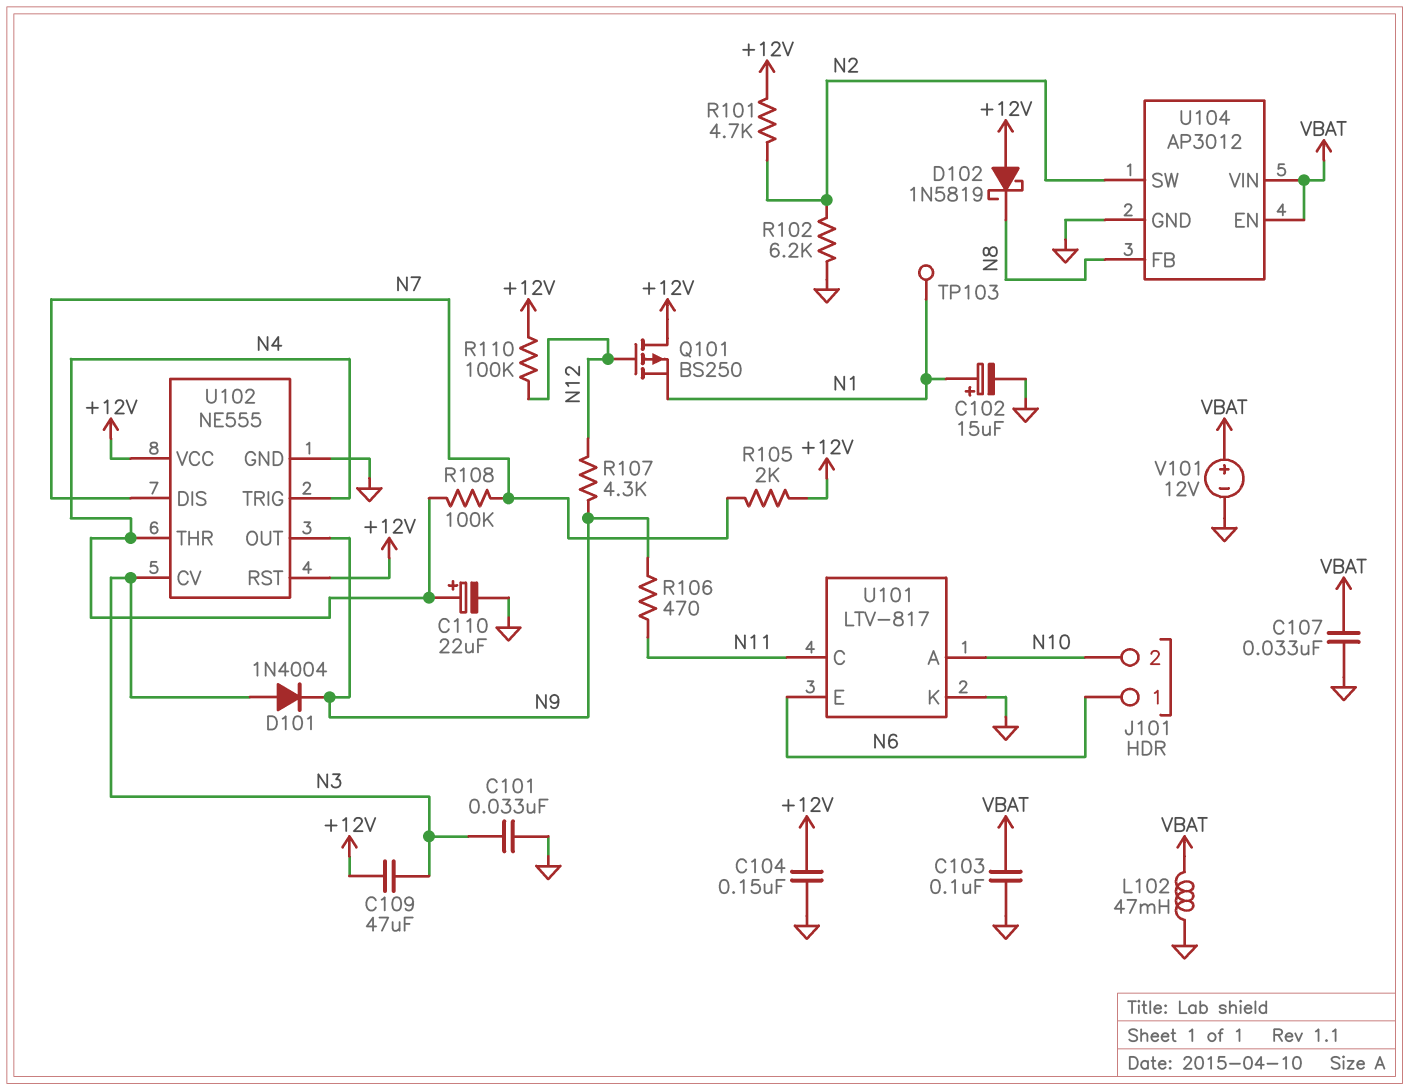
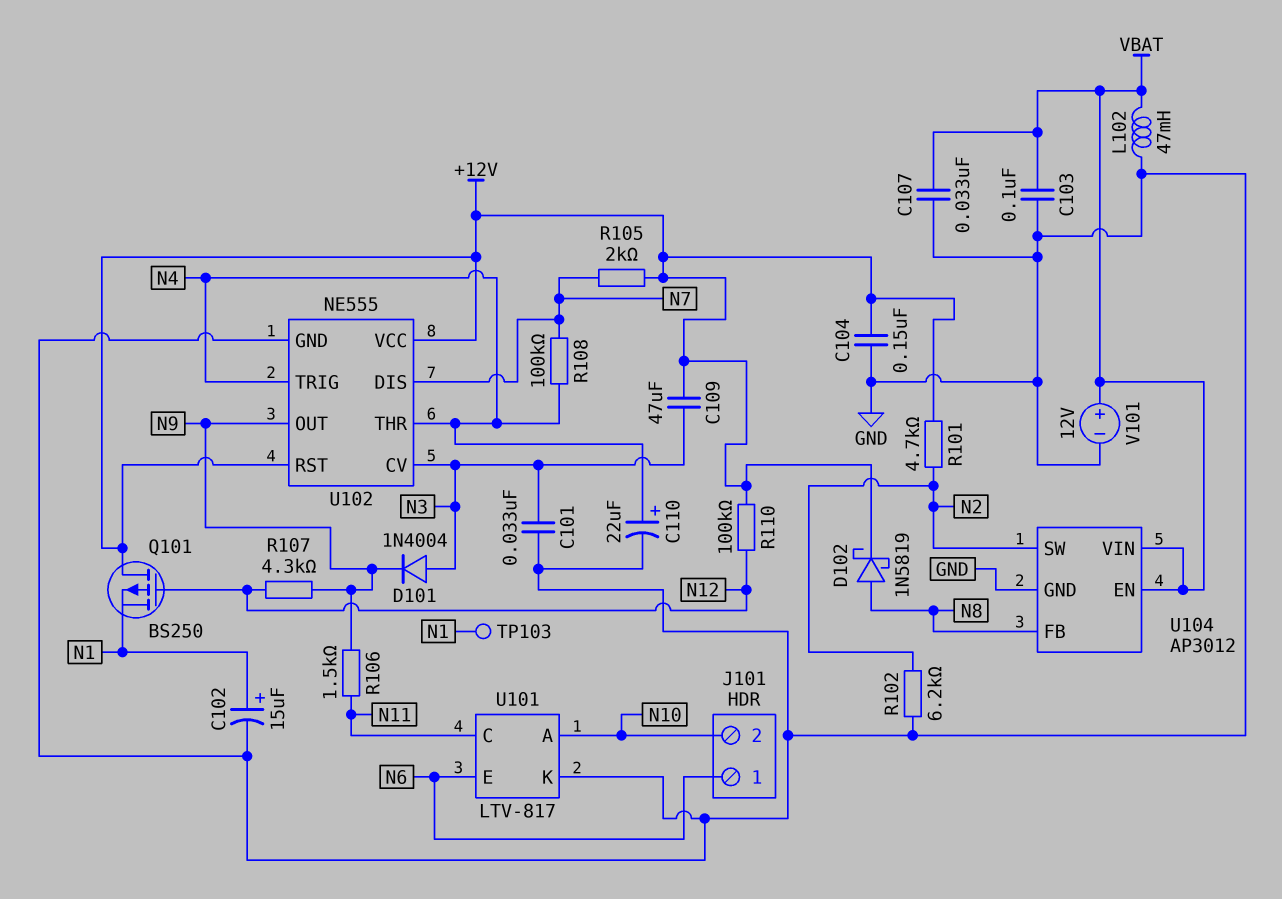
D102: schottky 1N5819 (A +12V, K N8) -> schottky 1N5819 (A N8, K +12V)
R106: 470 (N9, N11) -> 1.5k (N9, N11)

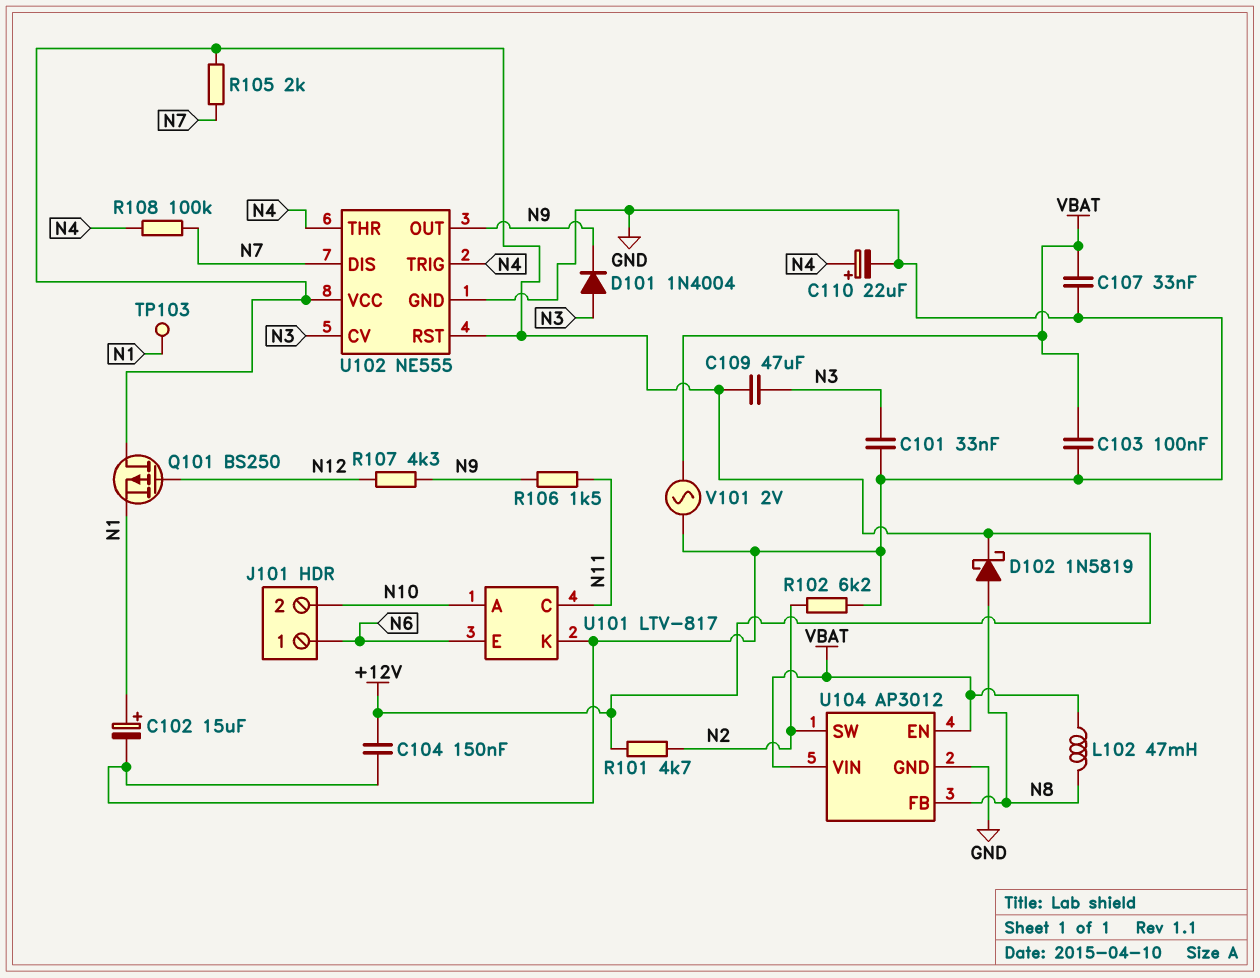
L102: 47mH (GND, VBAT) -> 47mH (N8, VBAT)
R110: 100k (+12V, N12) -> none
V101: 12V (plus VBAT, minus GND) -> AC 2V (GND, VBAT)

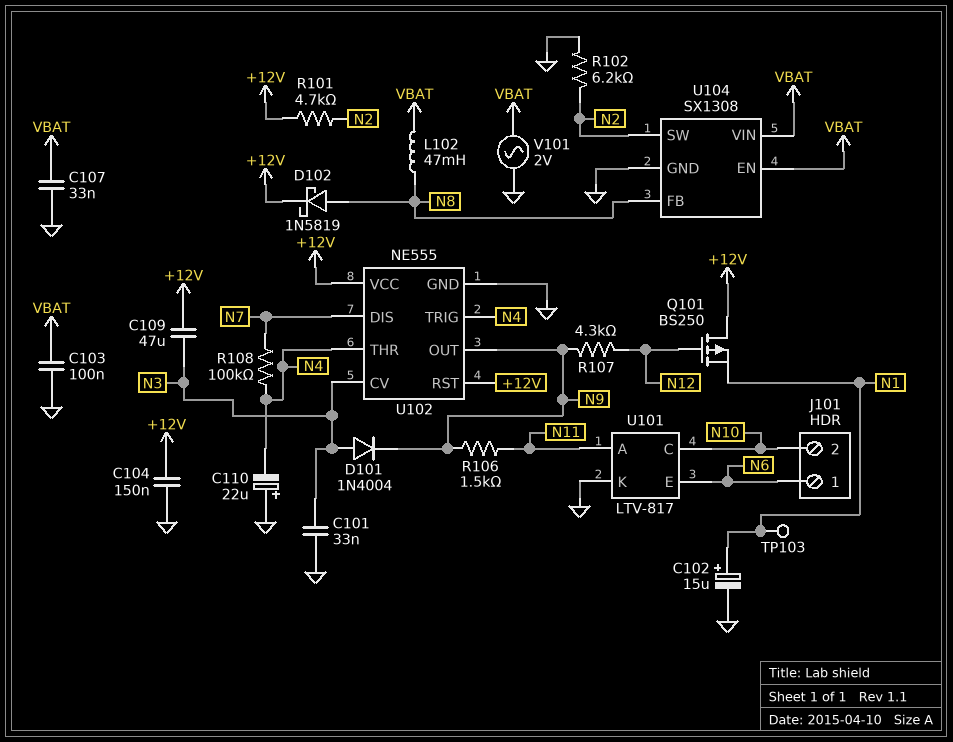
C110: 22uF (plus N4, minus GND) -> 22uF (plus GND, minus N4)
R105: 2k (+12V, N7) -> none
U101 pin A: N10 -> N11
U101 pin C: N11 -> N10
U104: AP3012 -> SX1308

